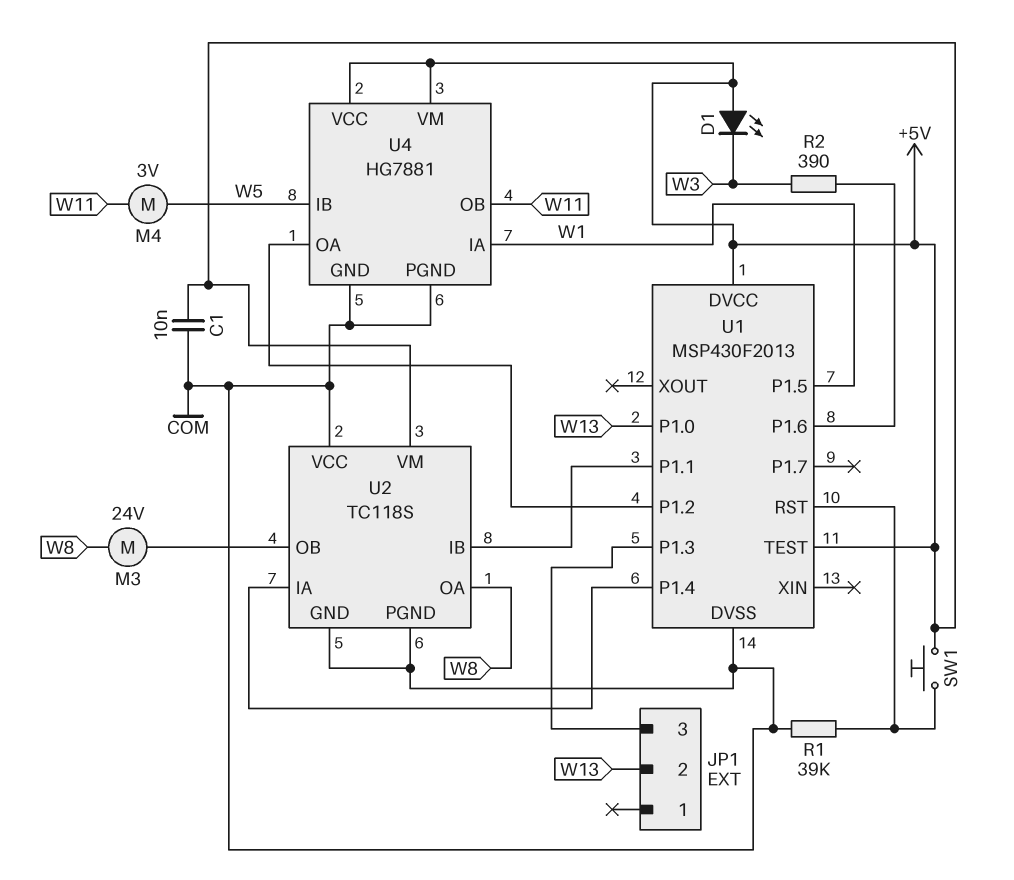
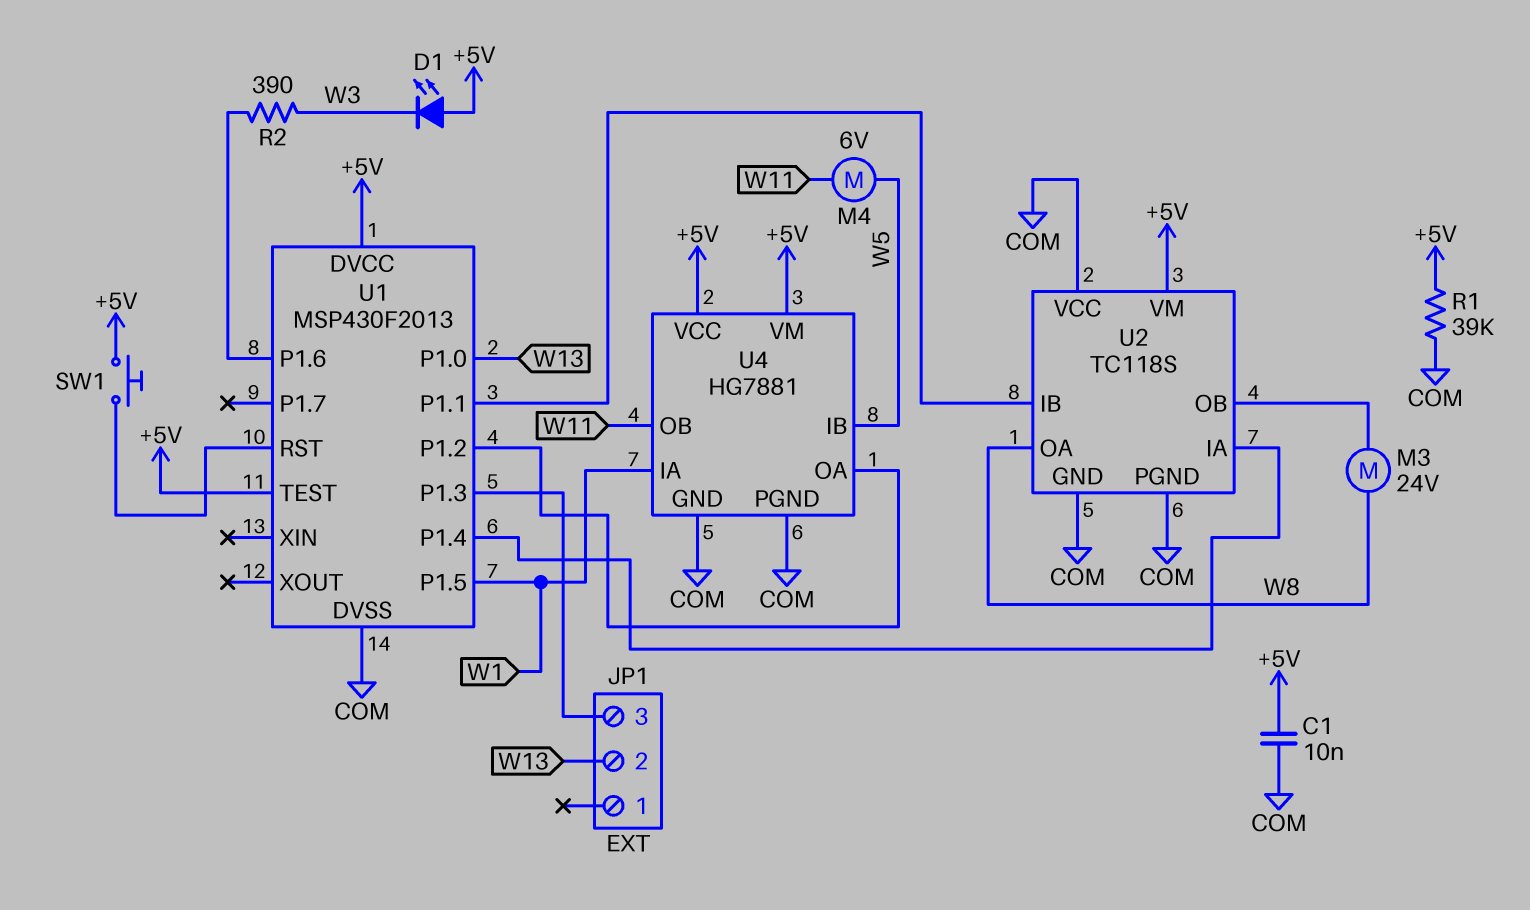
M4: motor 3V (W5, W11) -> motor 6V (W5, W11)
R1: 39k (COM, U1/RST) -> 39k (+5V, COM)

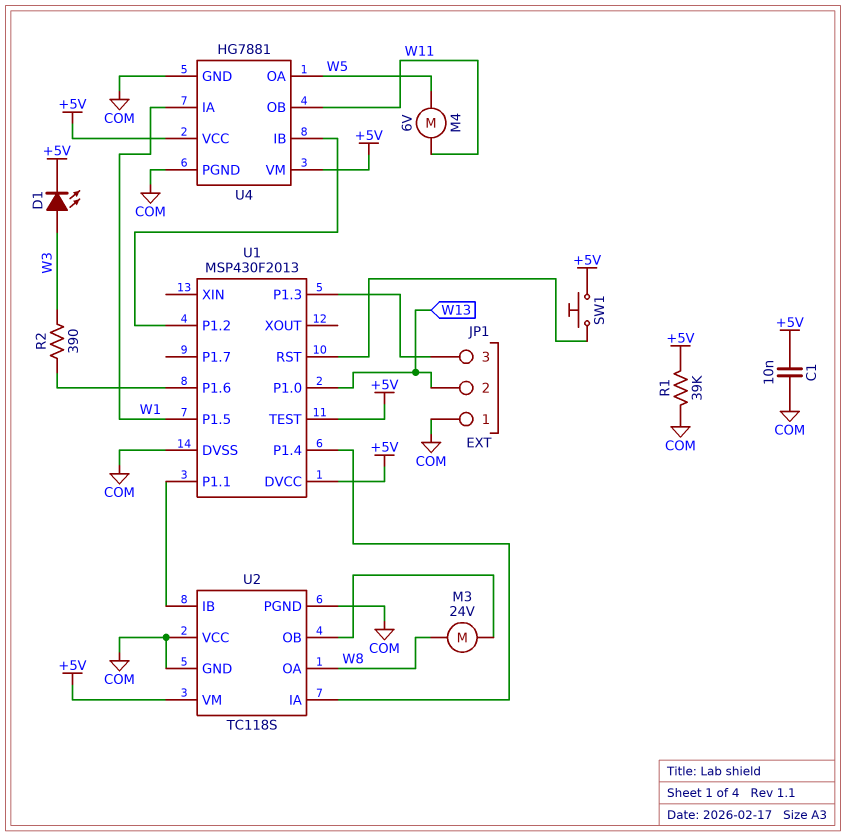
D1: LED (A +5V, K W3) -> LED (A W3, K +5V)
JP1 pin 1: none -> COM
U4 pin IB: W5 -> U1/P1.2
U4 pin OA: U1/P1.2 -> W5

